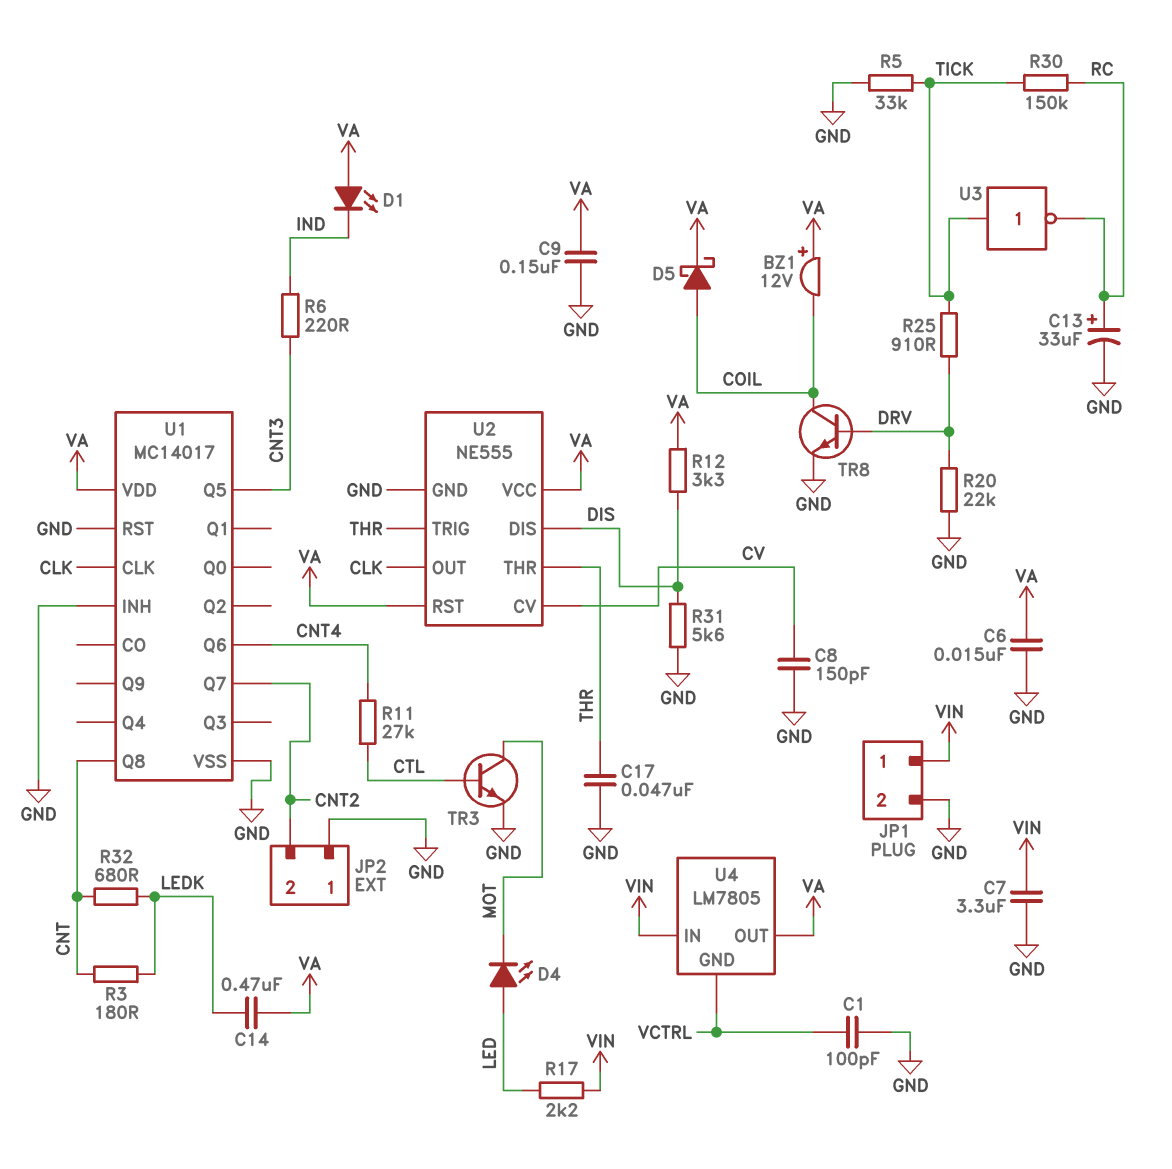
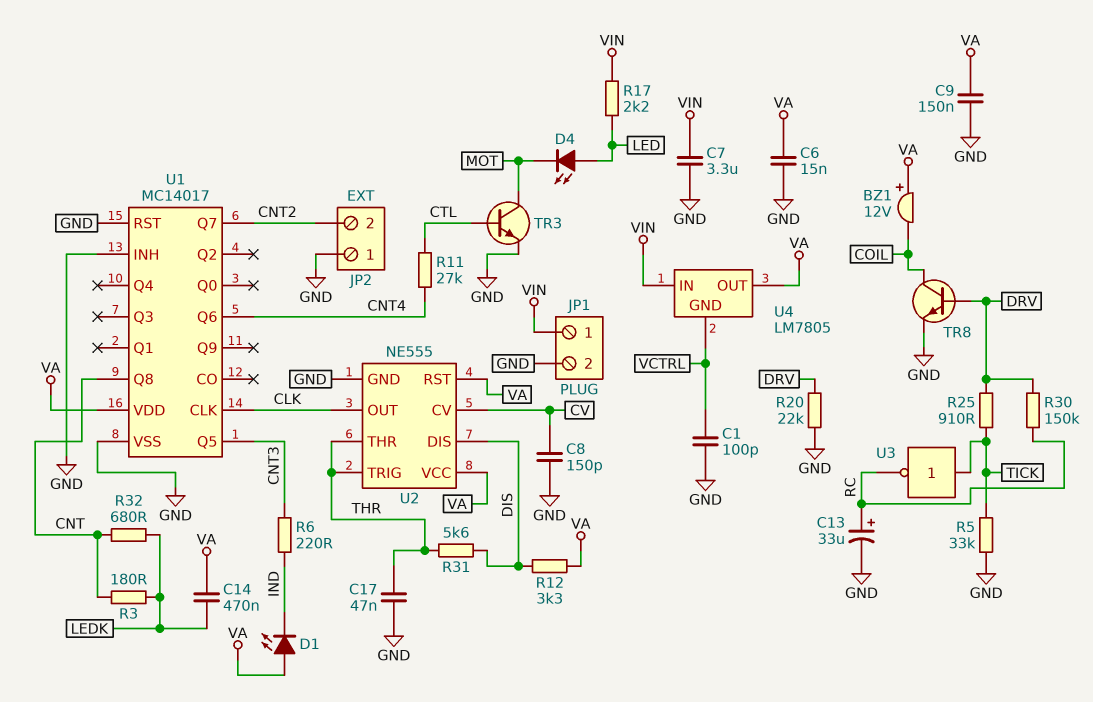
D5: schottky (A COIL, K VA) -> none
R30: 150k (RC, TICK) -> 150k (DRV, RC)
R31: 5.6k (DIS, GND) -> 5.6k (DIS, THR)

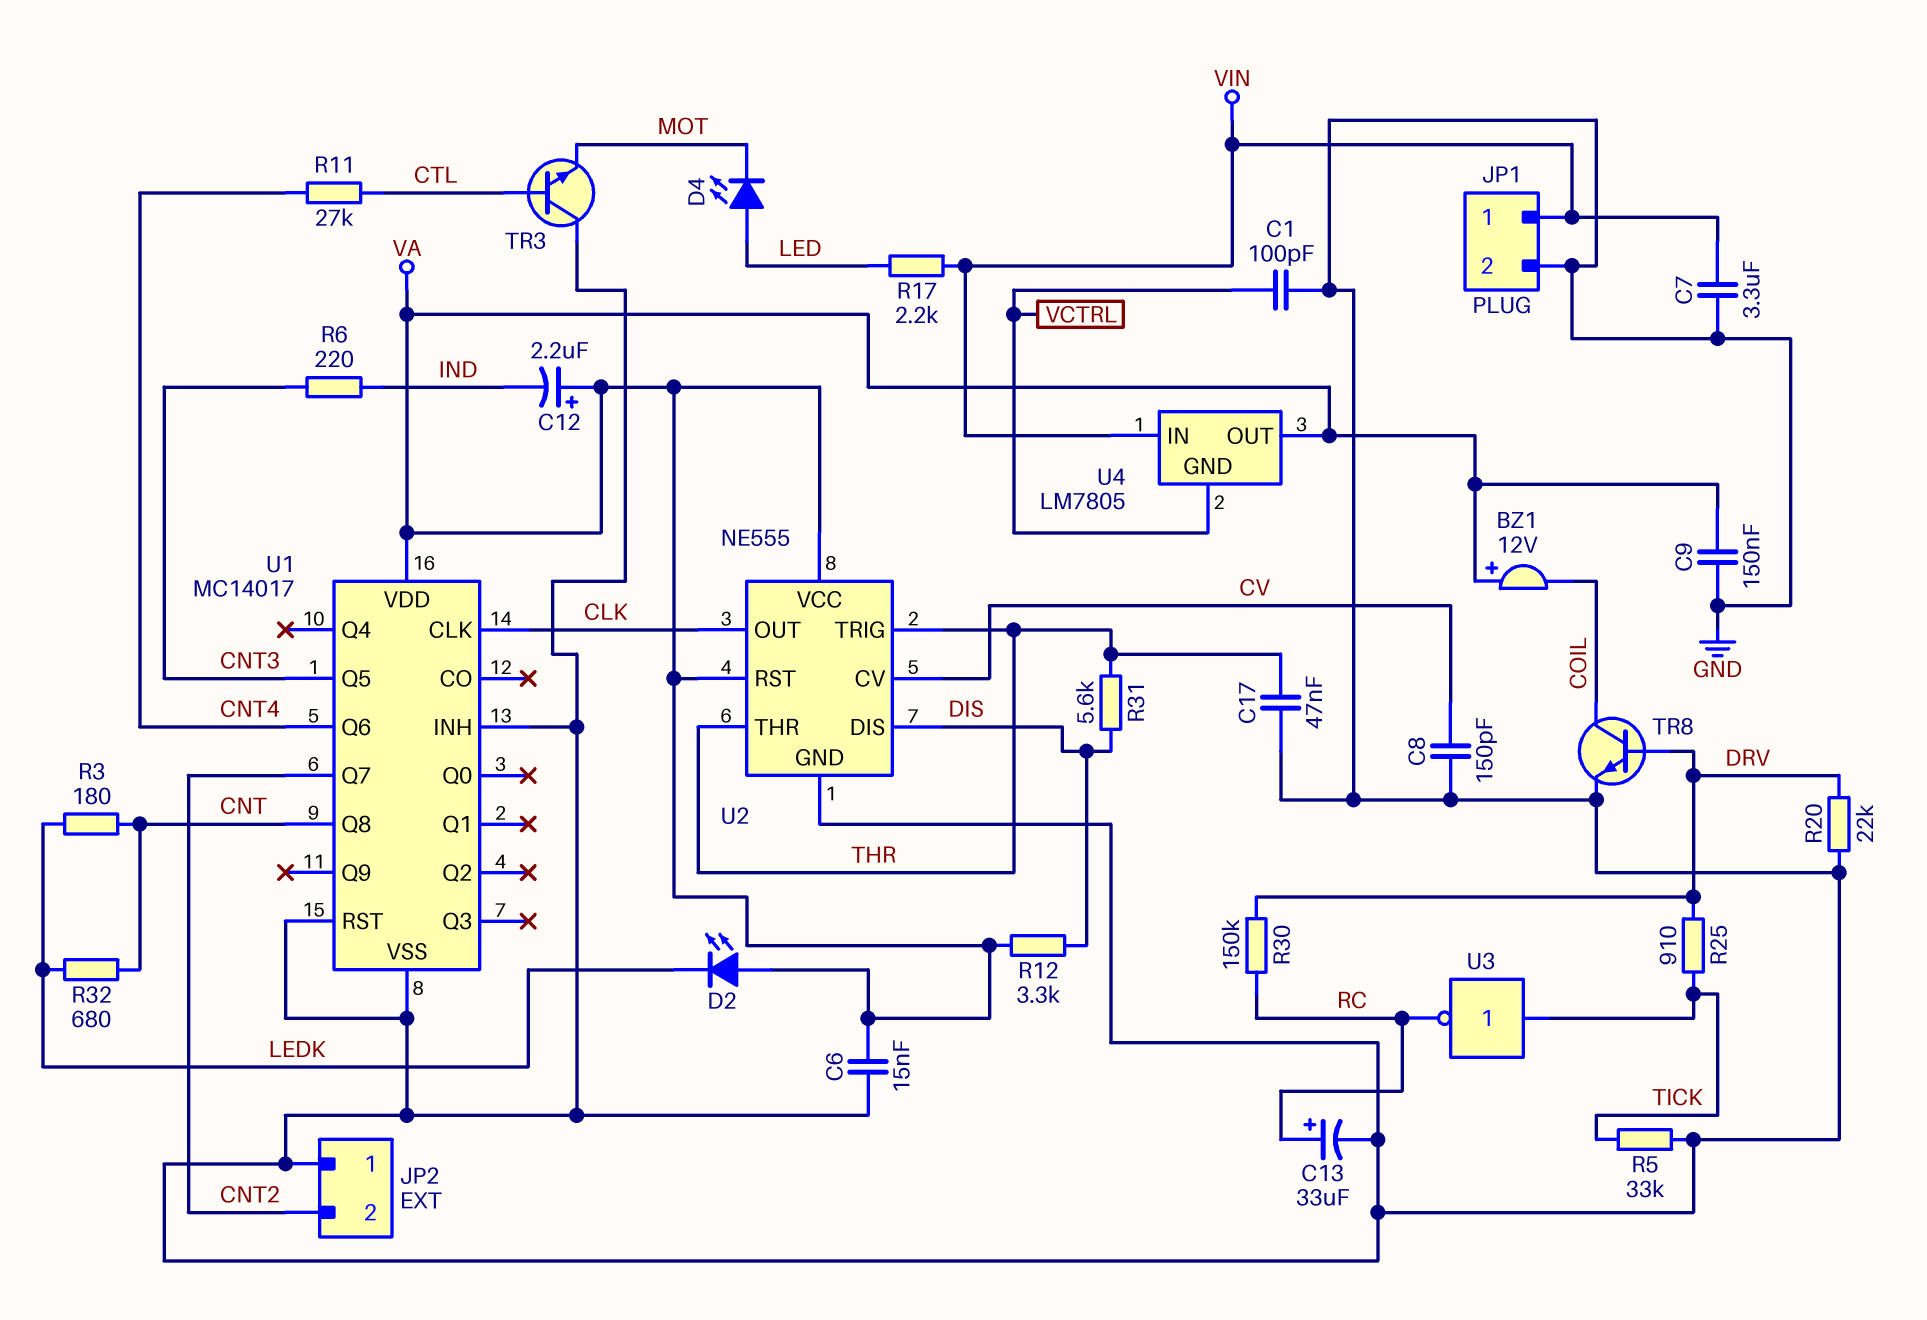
C12: none -> 2.2uF (plus VA, minus IND)
C14: 470nF (LEDK, VA) -> none
D1: LED (A VA, K IND) -> none
D2: none -> LED (A VA, K LEDK)
TR3: NPN (B CTL, C MOT, E GND) -> NPN (B CTL, C GND, E MOT)

